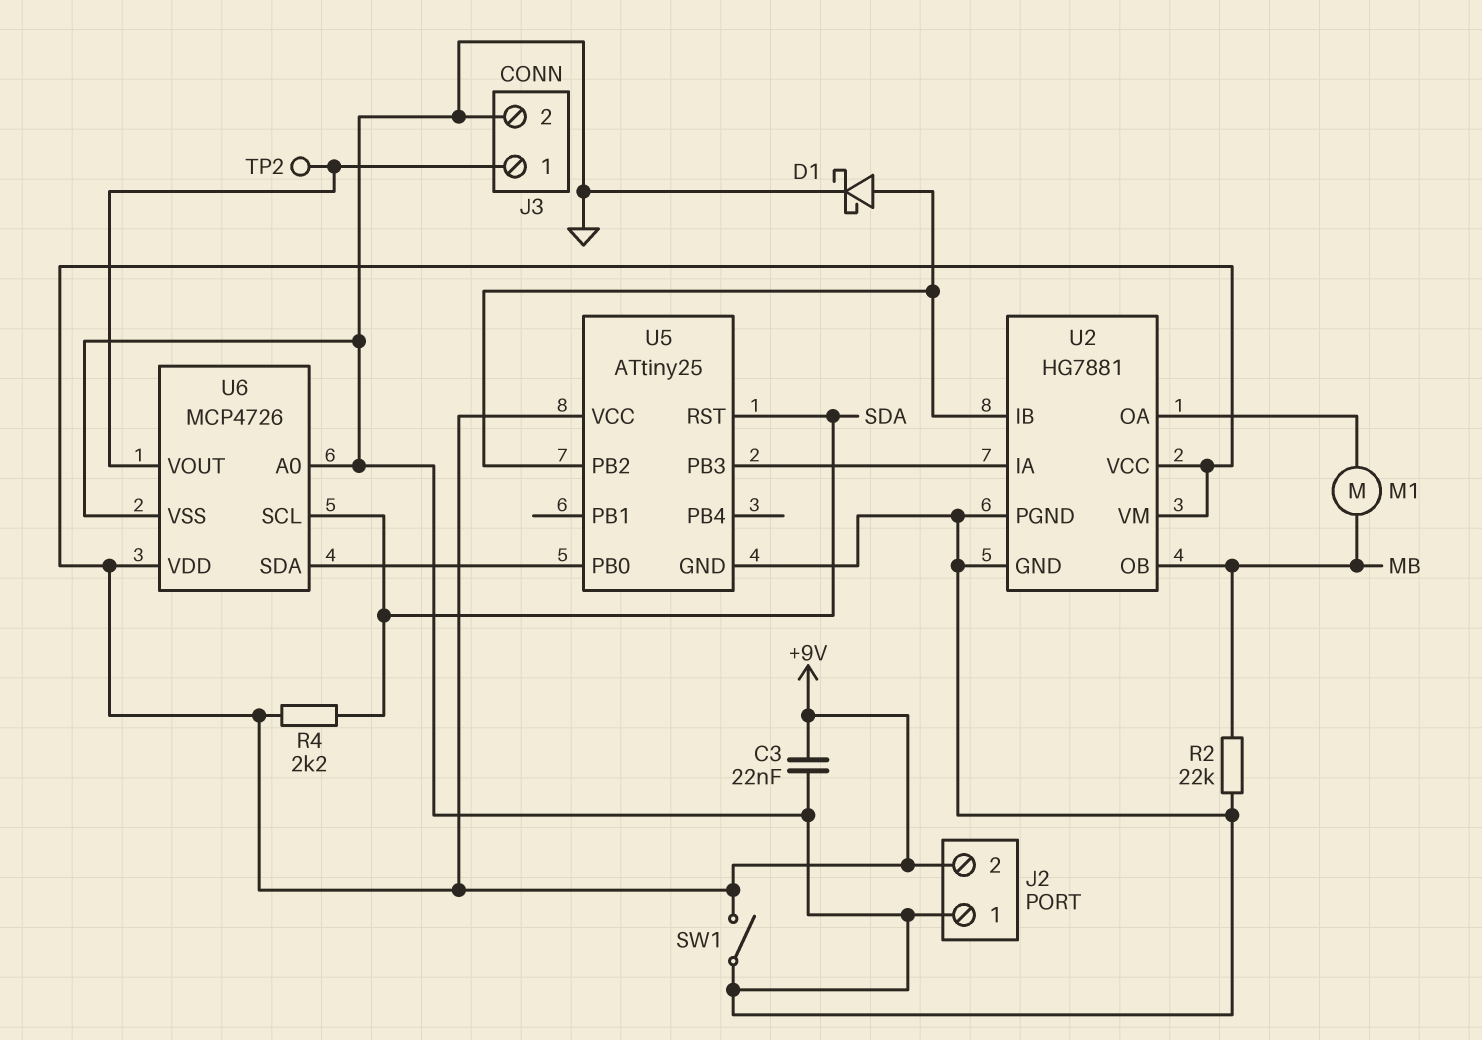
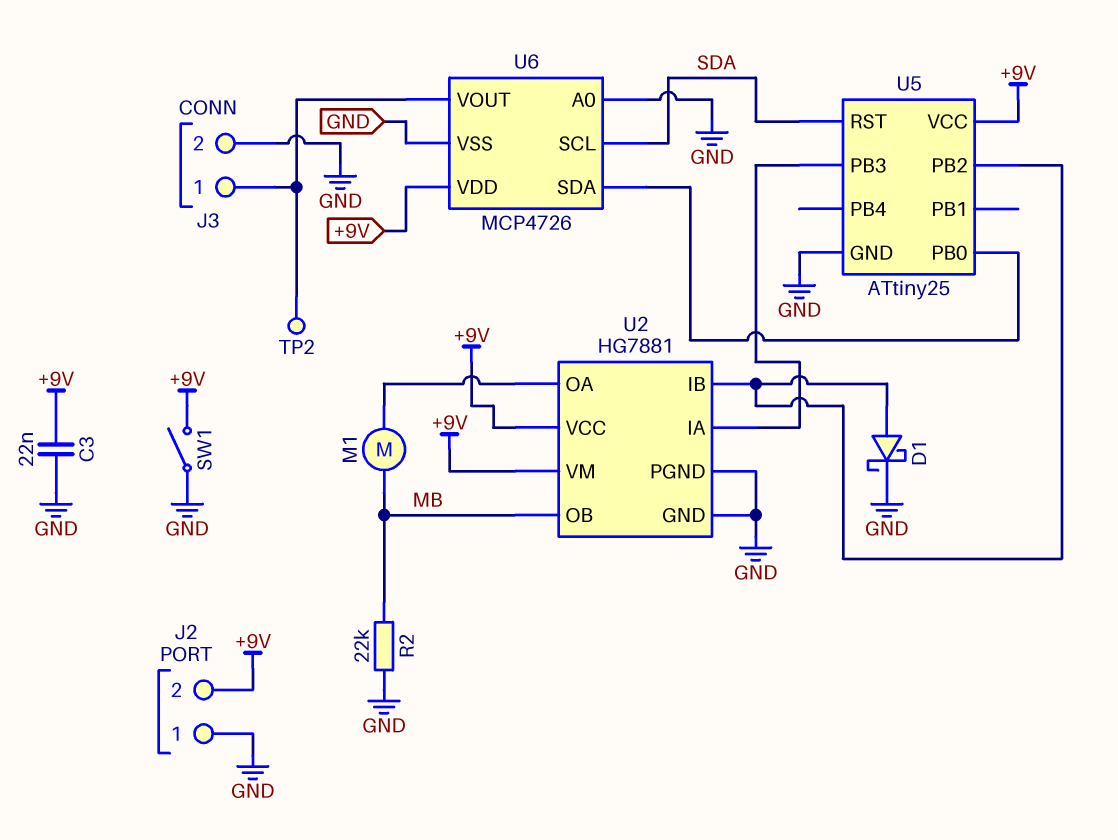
R4: 2.2k (+9V, SDA) -> none

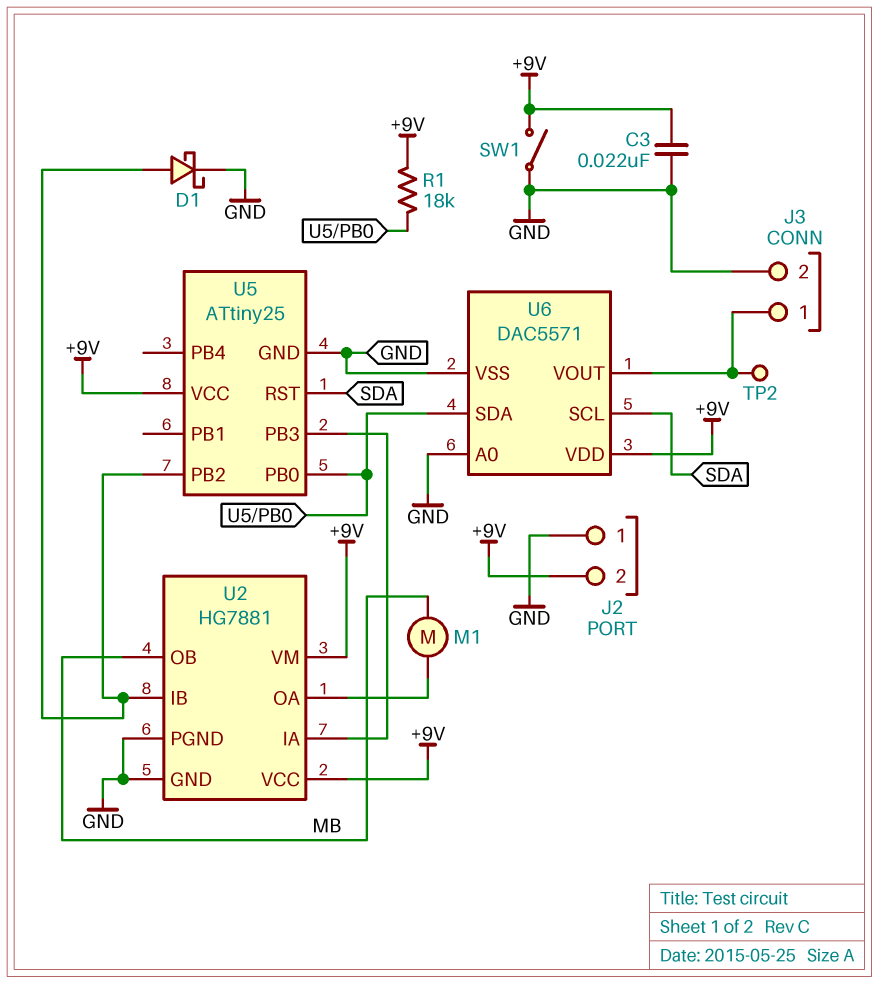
R1: none -> 18k (+9V, U5/PB0)
R2: 22k (GND, MB) -> none
U6: MCP4726 -> DAC5571

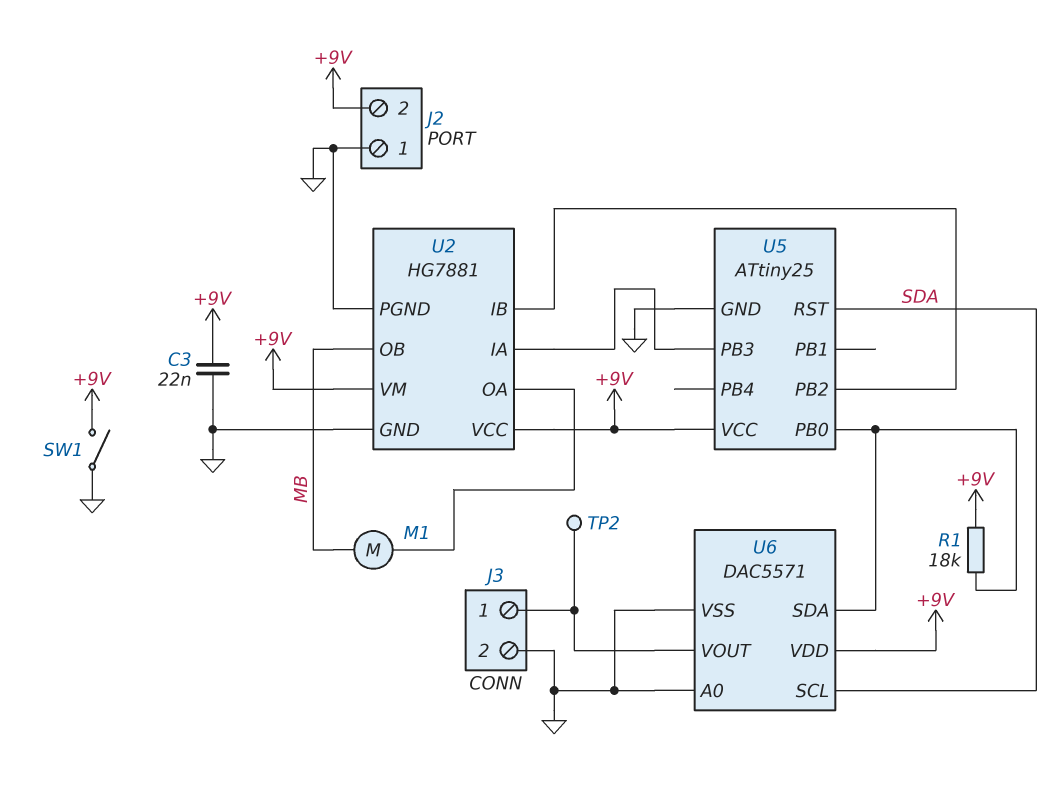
D1: schottky (A U2/IB, K GND) -> none

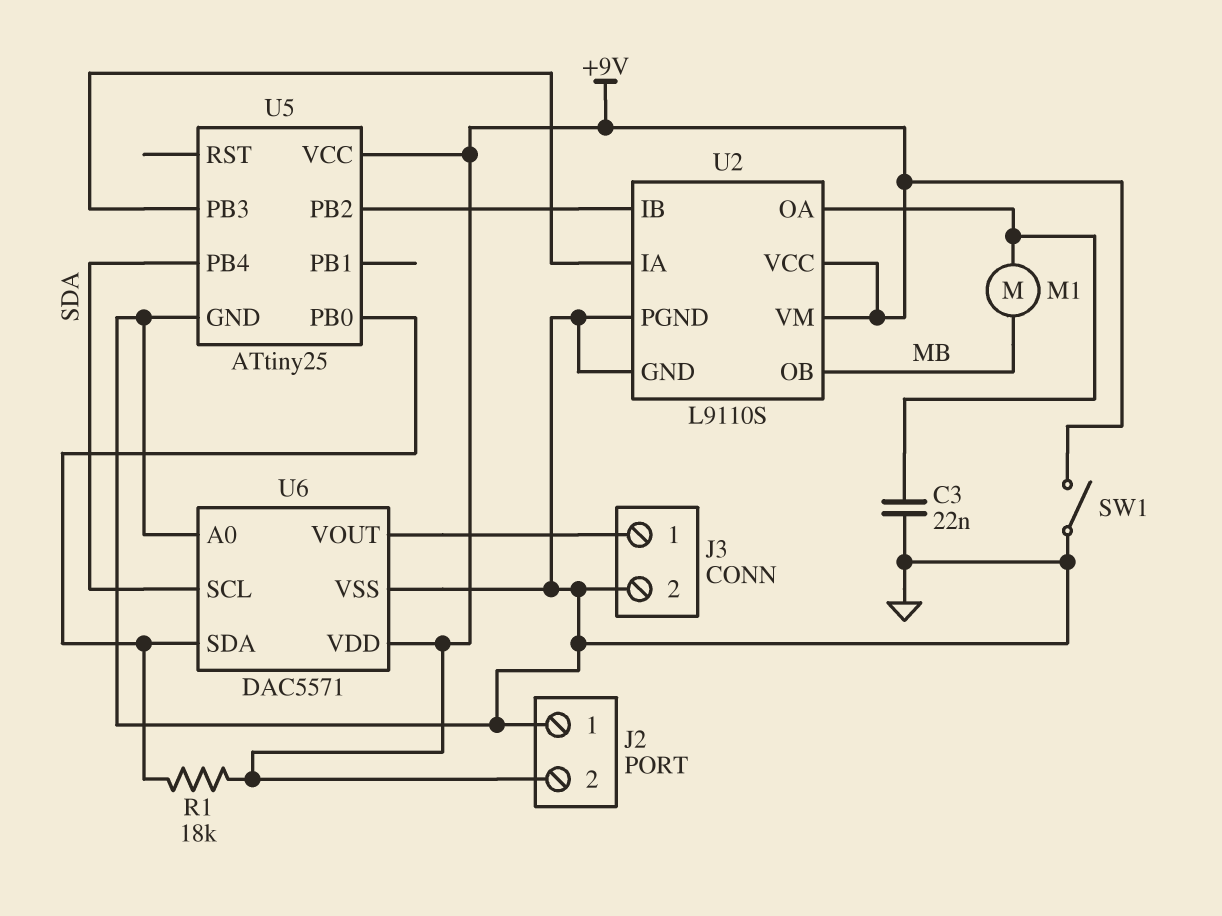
C3: 22nF (+9V, GND) -> 22nF (GND, U2/OA)
TP2: test point (J3/1) -> none
U2: HG7881 -> L9110S
U5 pin PB4: none -> SDA
U5 pin RST: SDA -> none

